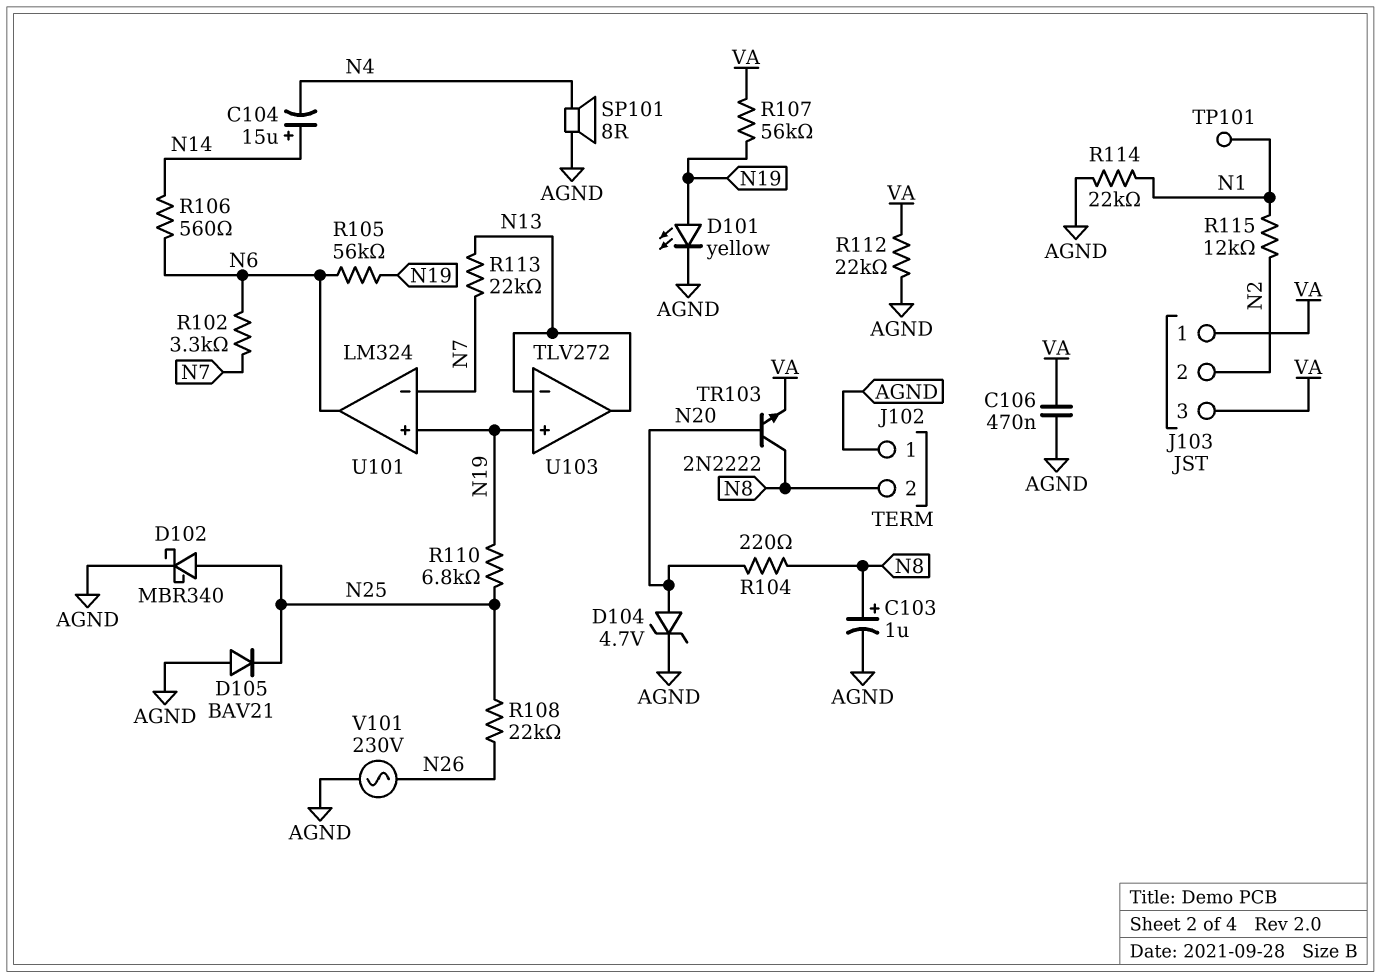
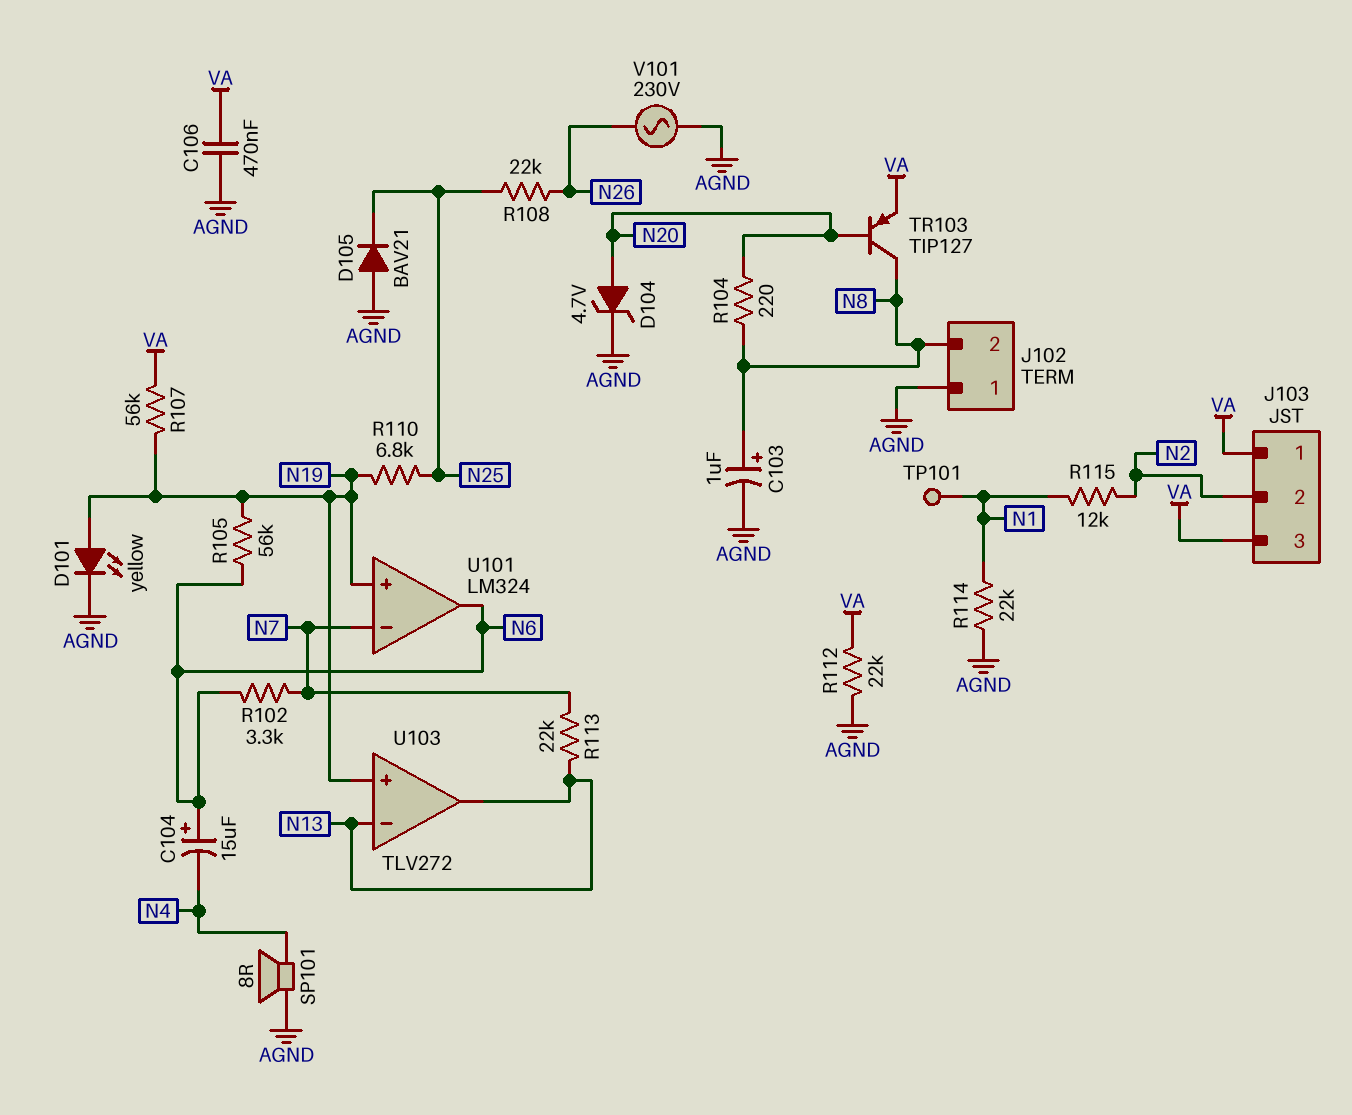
C104: 15uF (plus N14, minus N4) -> 15uF (plus N6, minus N4)
D102: schottky MBR340 (A N25, K AGND) -> none
R106: 560 (N6, N14) -> none
TR103: NPN 2N2222 (B N20, C N8, E VA) -> PNP TIP127 (B N20, C N8, E VA)

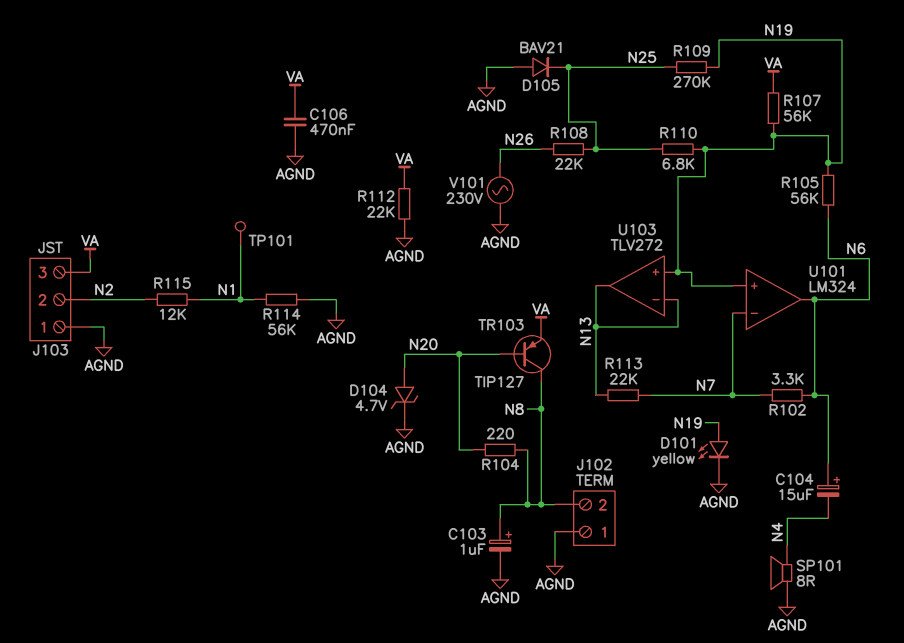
J103 pin 1: VA -> AGND
R109: none -> 270k (N19, N25)
R114: 22k (AGND, N1) -> 56k (AGND, N1)

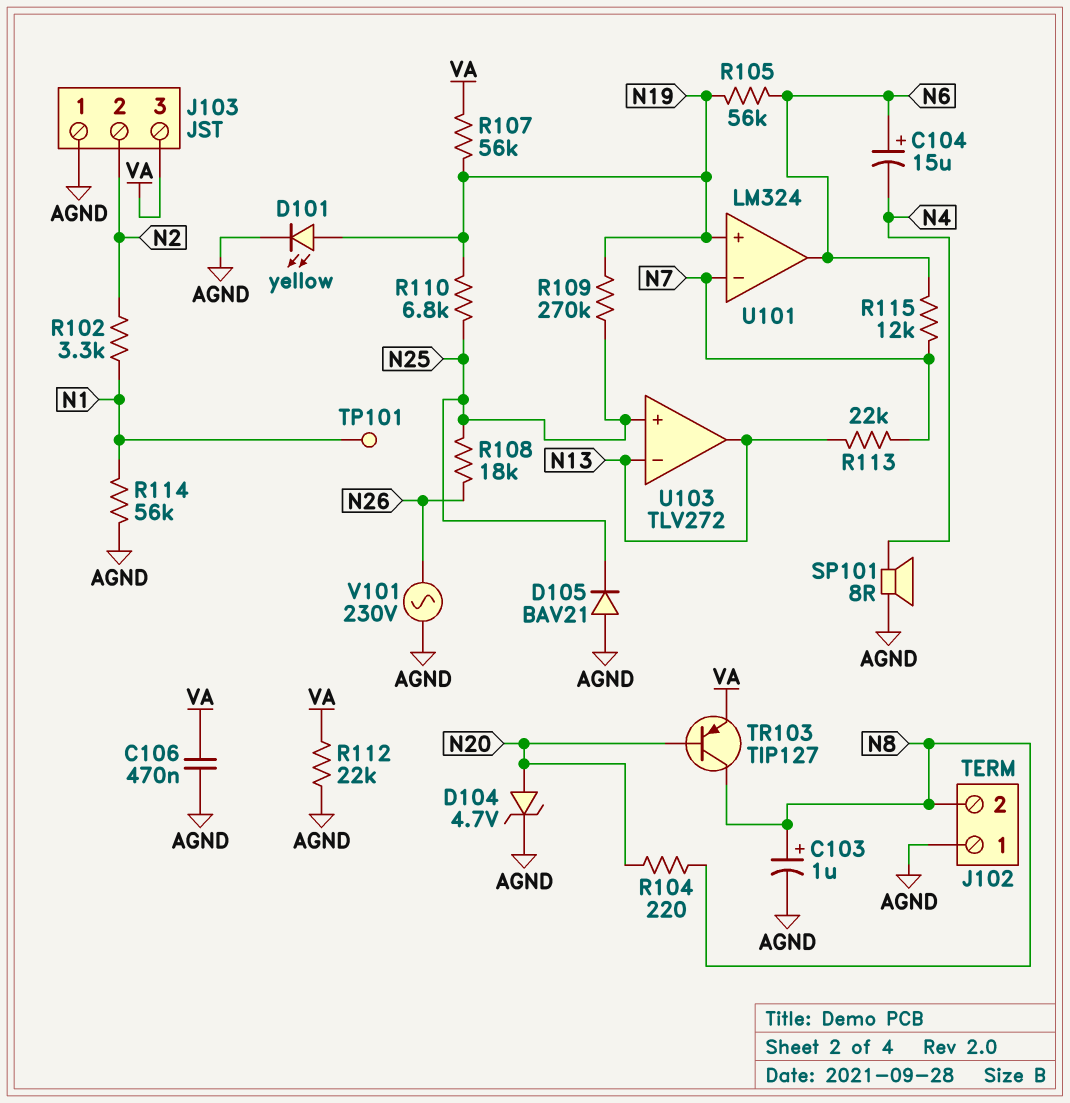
R102: 3.3k (N6, N7) -> 3.3k (N1, N2)
R108: 22k (N25, N26) -> 18k (N25, N26)
R115: 12k (N1, N2) -> 12k (N6, N7)
U103 pin in+: N19 -> N25

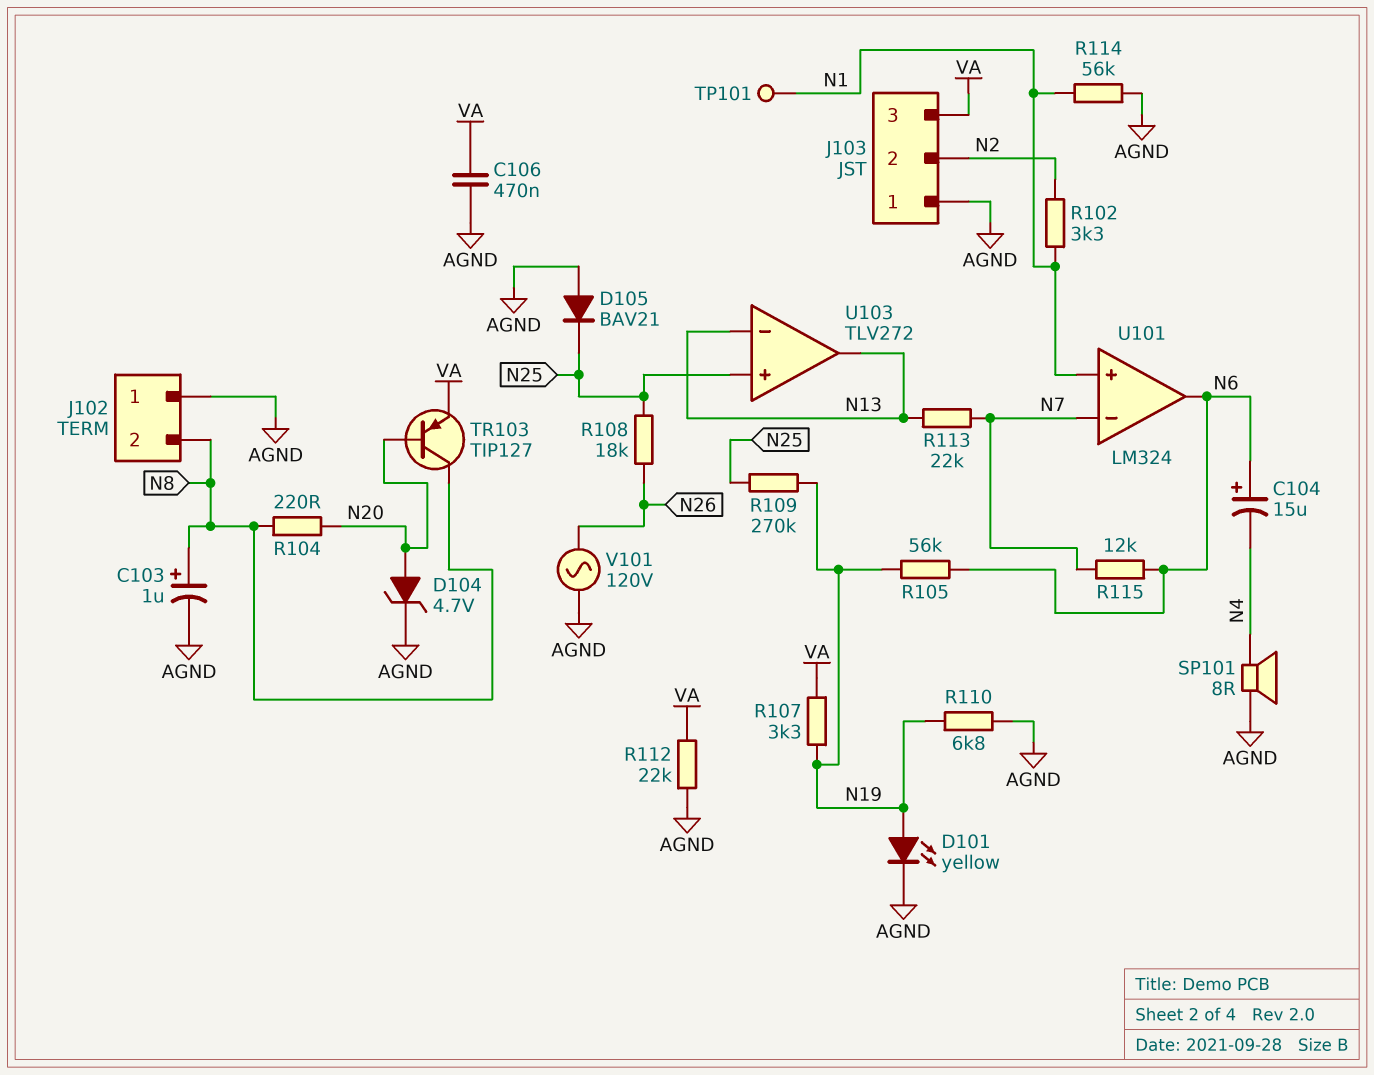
R107: 56k (N19, VA) -> 3.3k (N19, VA)
R110: 6.8k (N19, N25) -> 6.8k (AGND, N19)
U101 pin in+: N19 -> N1
V101: AC 230V (AGND, N26) -> AC 120V (AGND, N26)

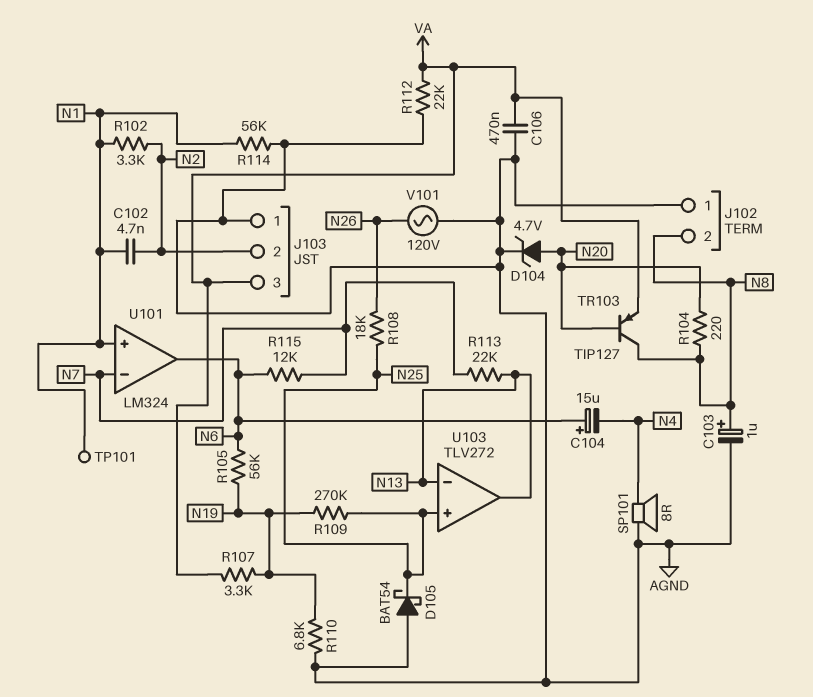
C102: none -> 4.7nF (N1, N2)
D101: LED yellow (A N19, K AGND) -> none
D105: diode BAV21 (A AGND, K N25) -> schottky BAT54 (A AGND, K N25)

